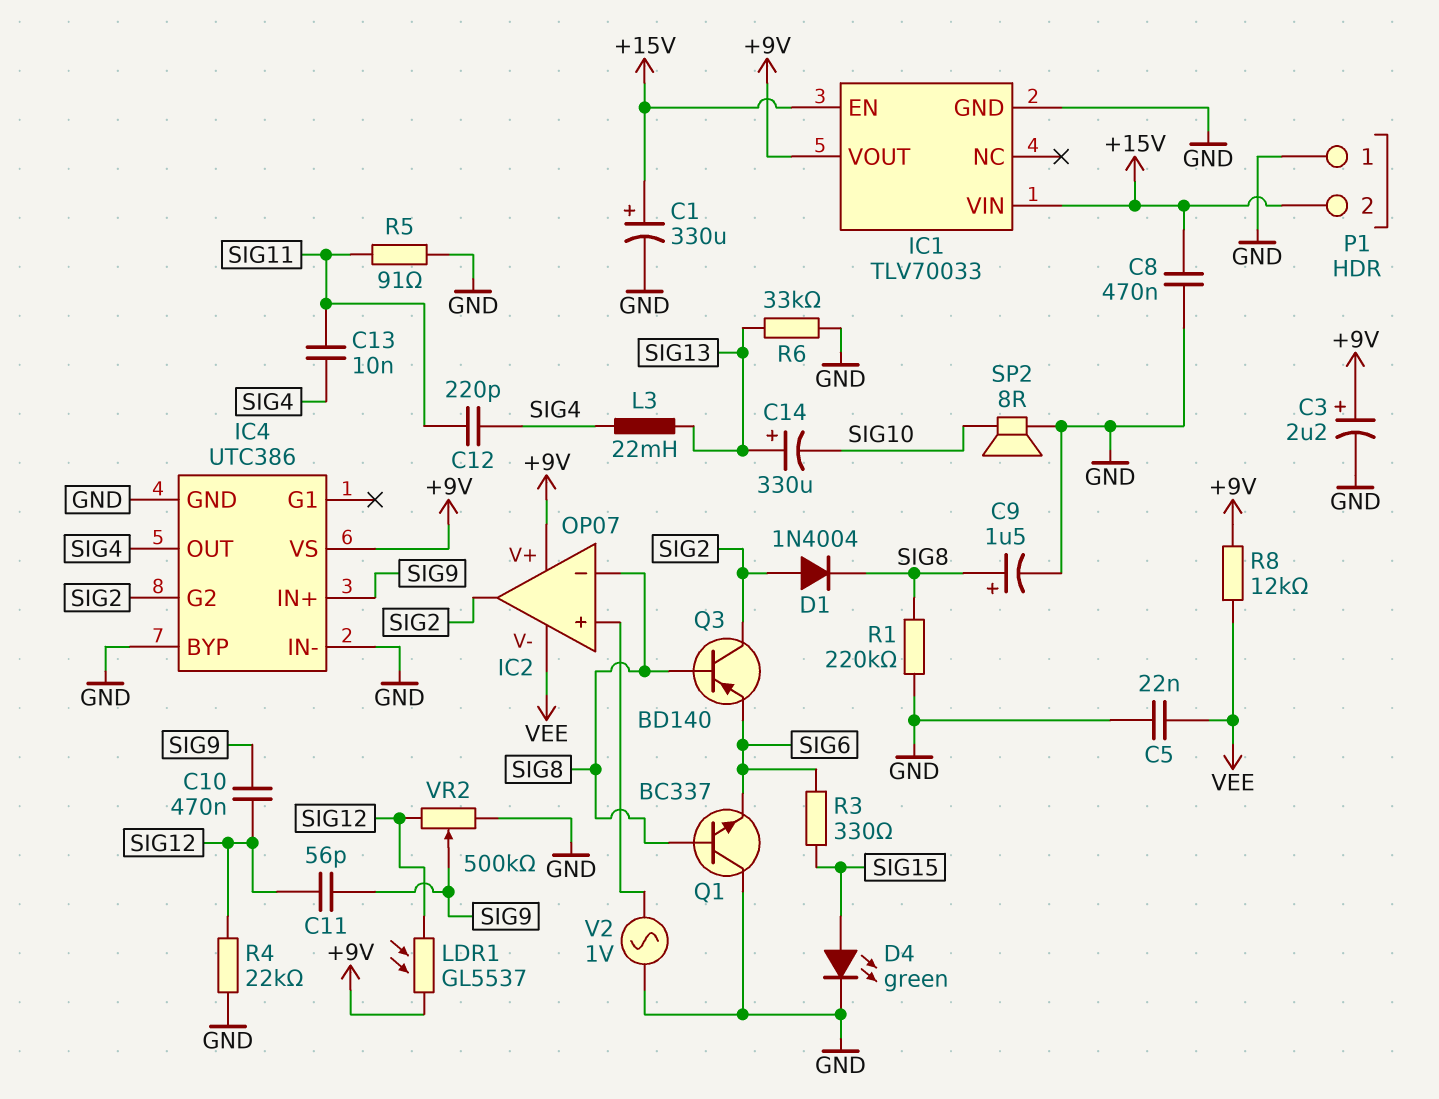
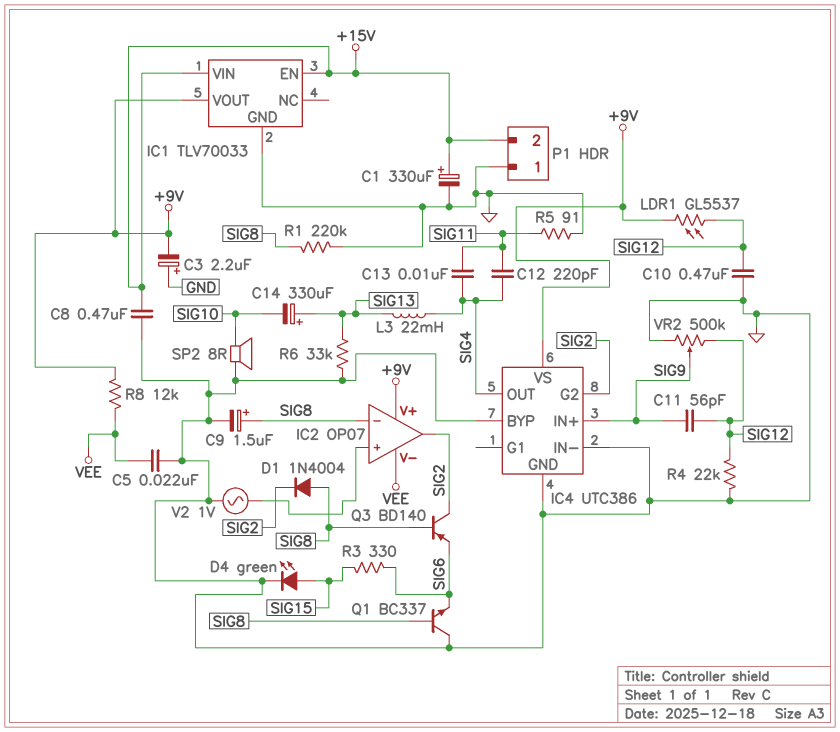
C3: 2.2uF (plus +9V, minus GND) -> 2.2uF (plus GND, minus +9V)
C10: 470nF (SIG9, SIG12) -> 470nF (GND, SIG12)
D1: diode 1N4004 (A SIG2, K SIG8) -> diode 1N4004 (A SIG8, K SIG2)

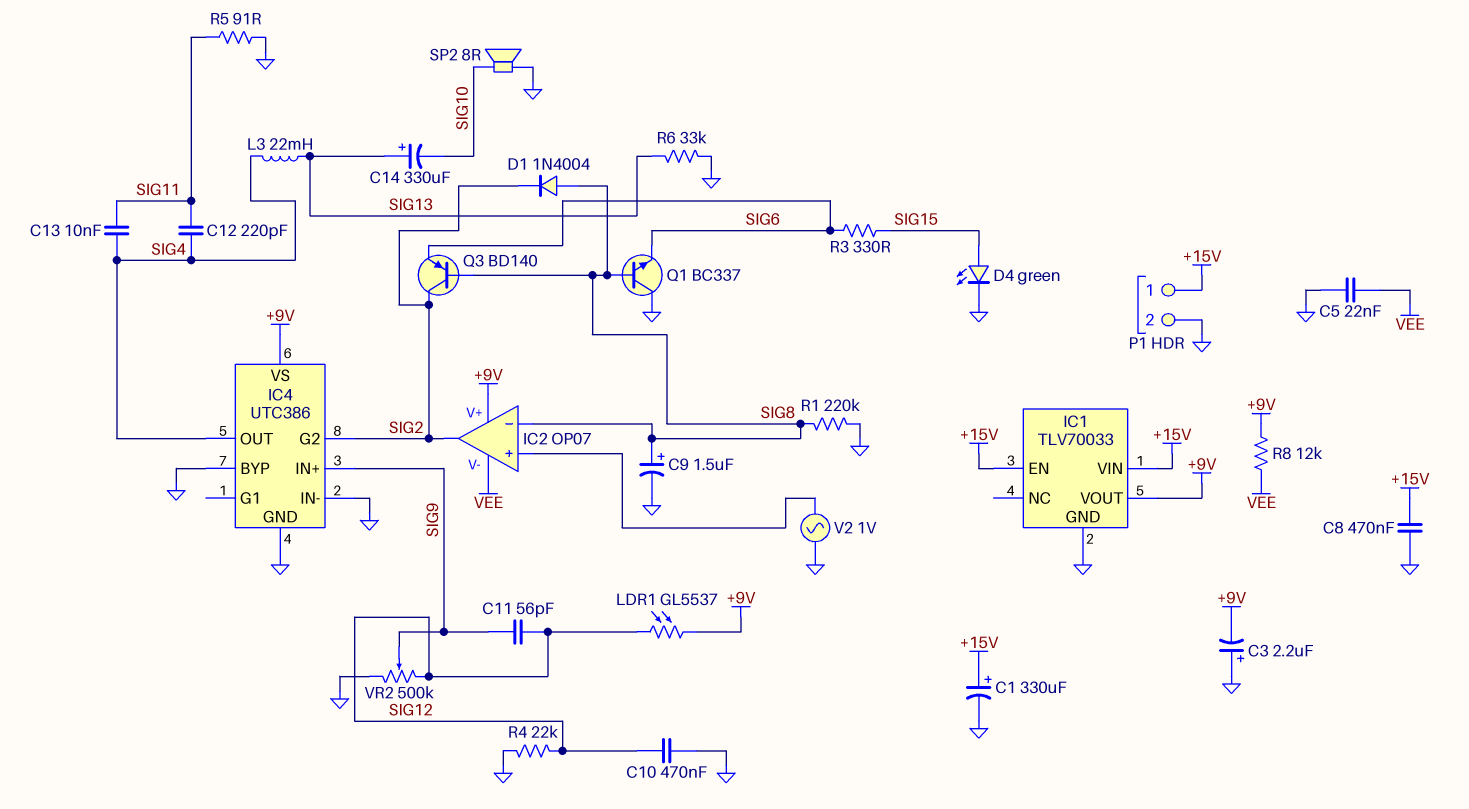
P1 pin 1: GND -> +15V
P1 pin 2: +15V -> GND

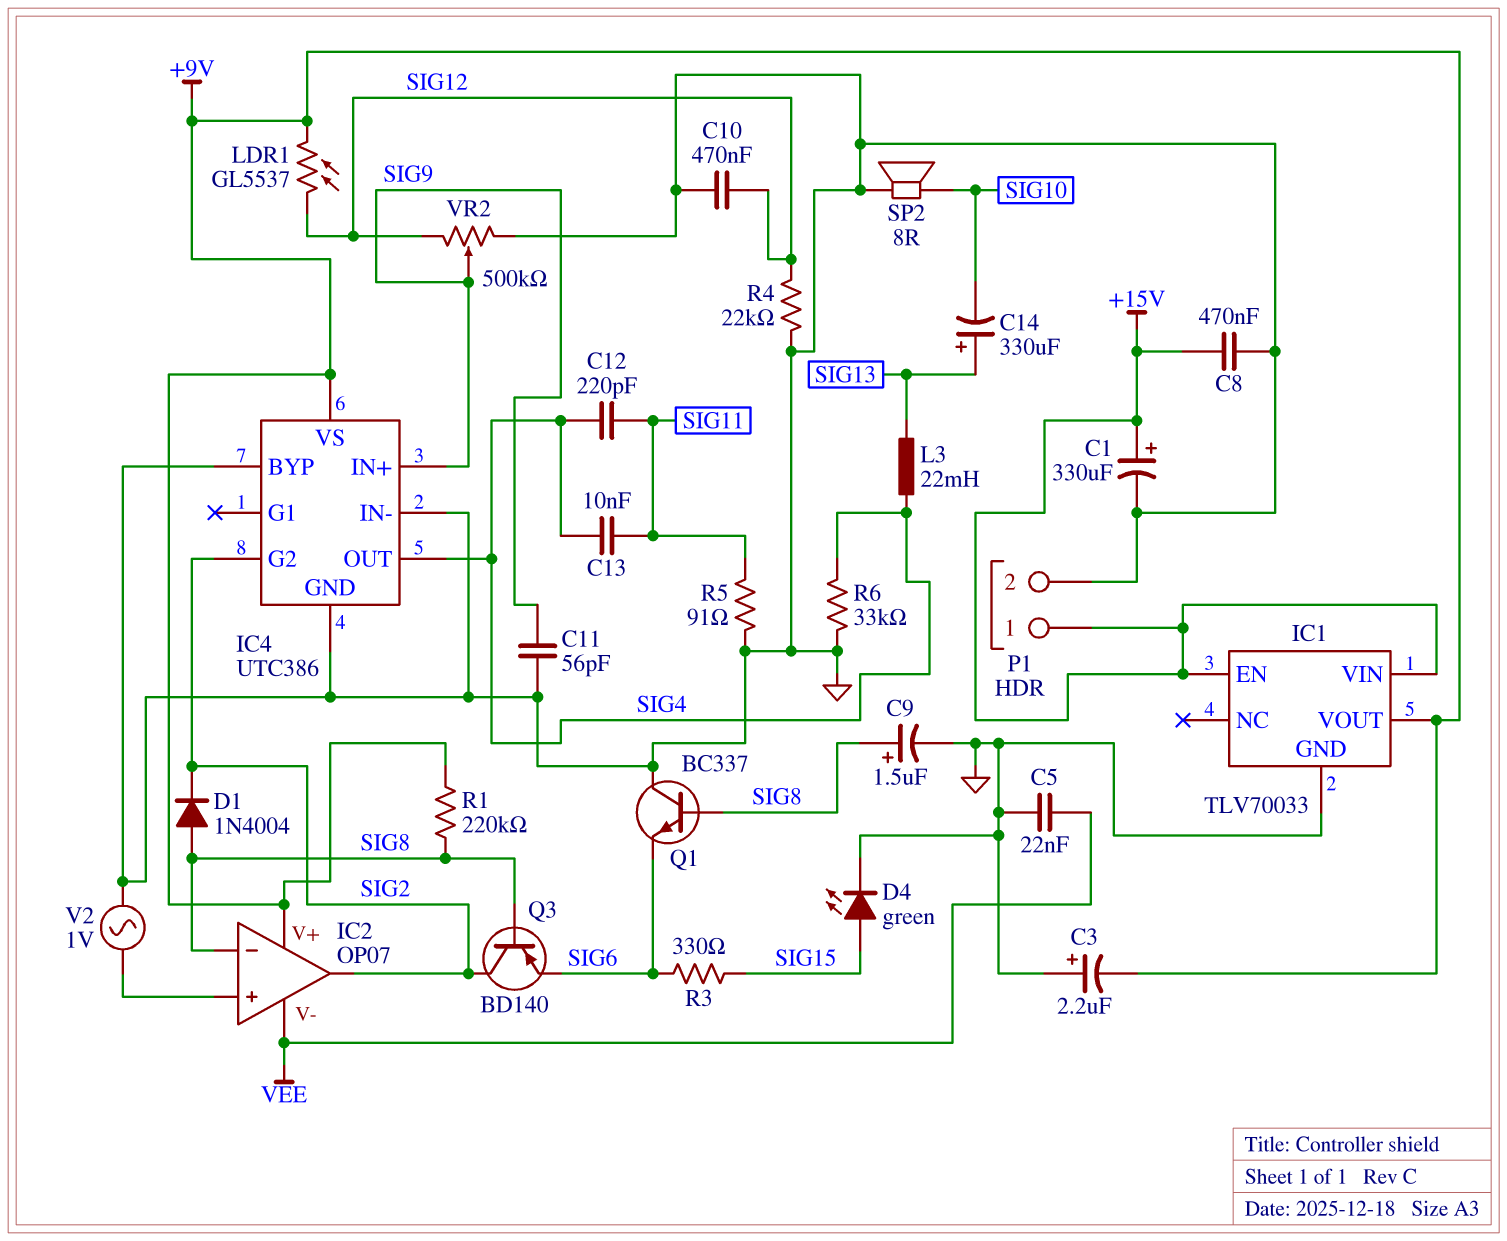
C11: 56pF (SIG9, SIG12) -> 56pF (GND, SIG9)
R1: 220k (GND, SIG8) -> 220k (+9V, SIG8)
R6: 33k (GND, SIG13) -> 33k (GND, SIG4)
R8: 12k (+9V, VEE) -> none

